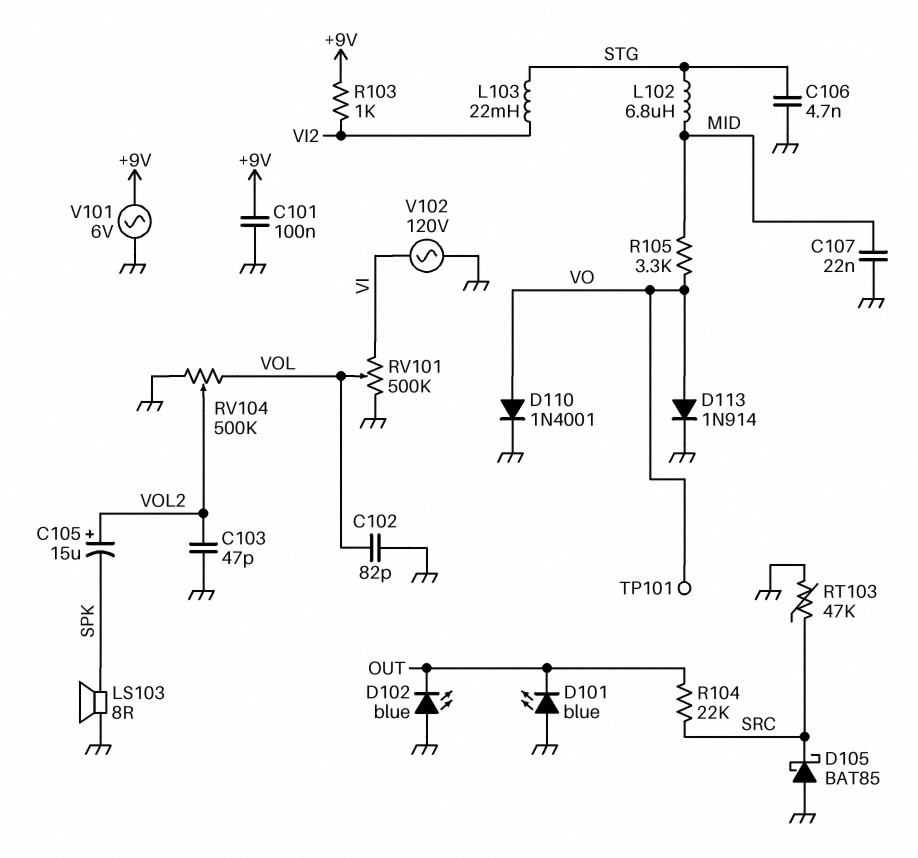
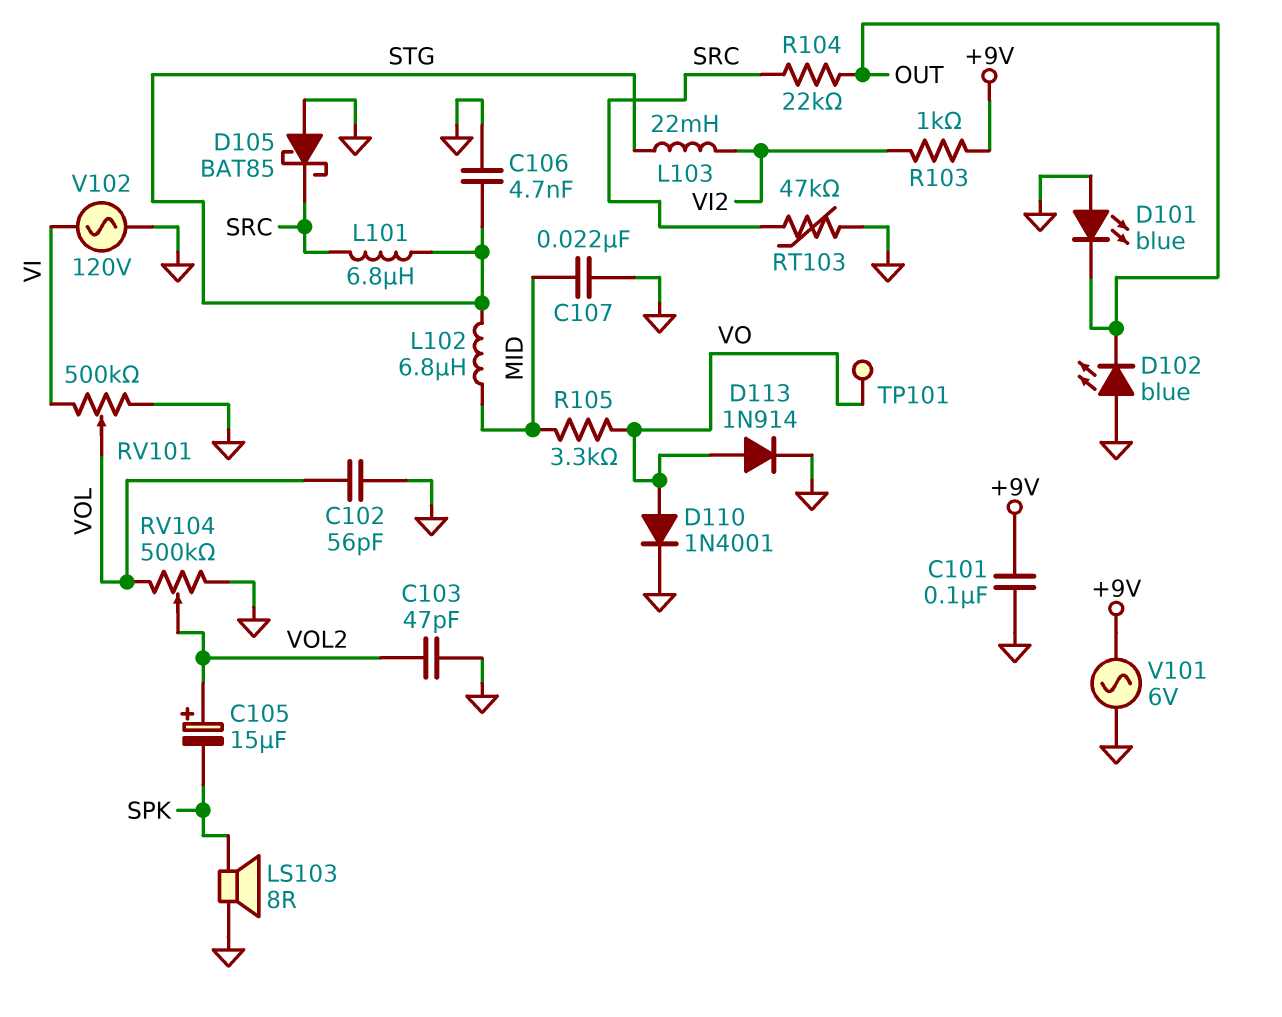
C102: 82pF (GND, VOL) -> 56pF (GND, VOL)
L101: none -> 6.8uH (SRC, STG)

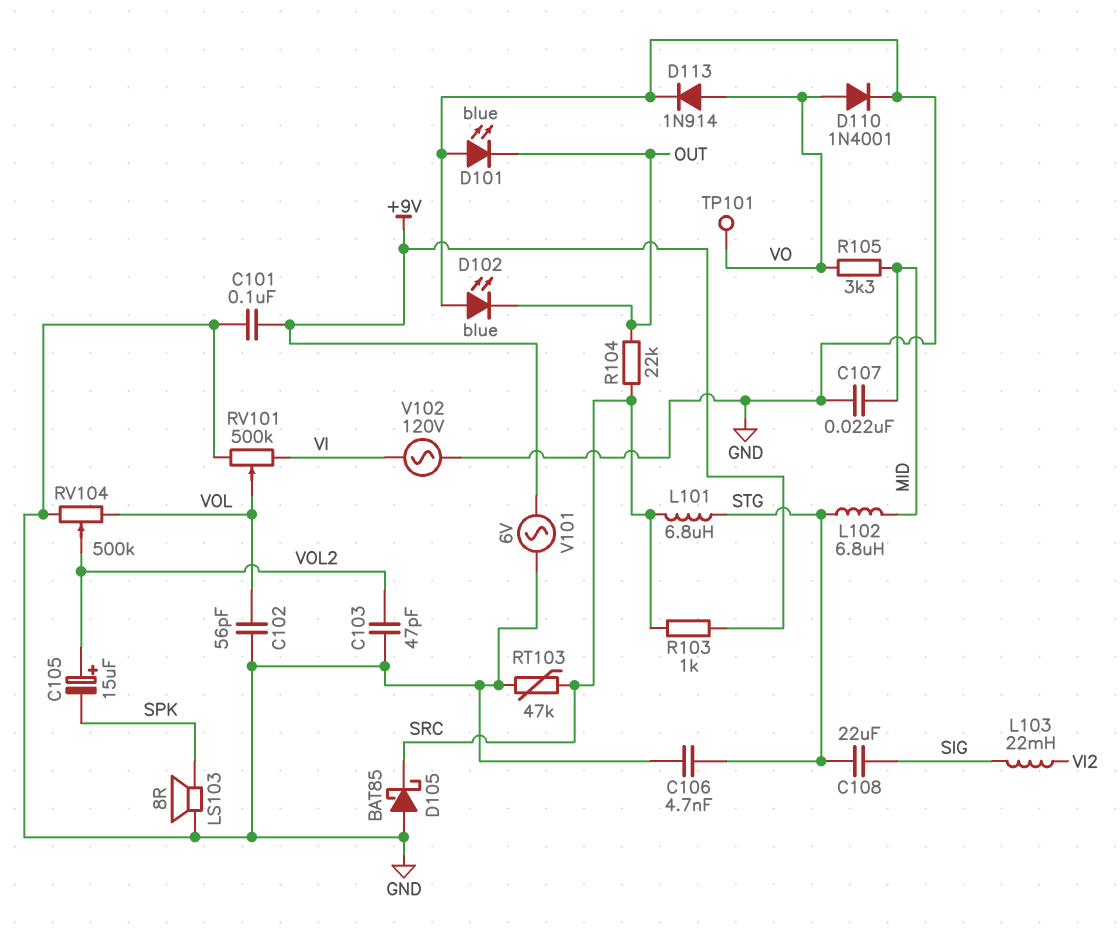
C108: none -> 22uF (SIG, STG)
L103: 22mH (STG, VI2) -> 22mH (SIG, VI2)
R103: 1k (+9V, VI2) -> 1k (+9V, SRC)

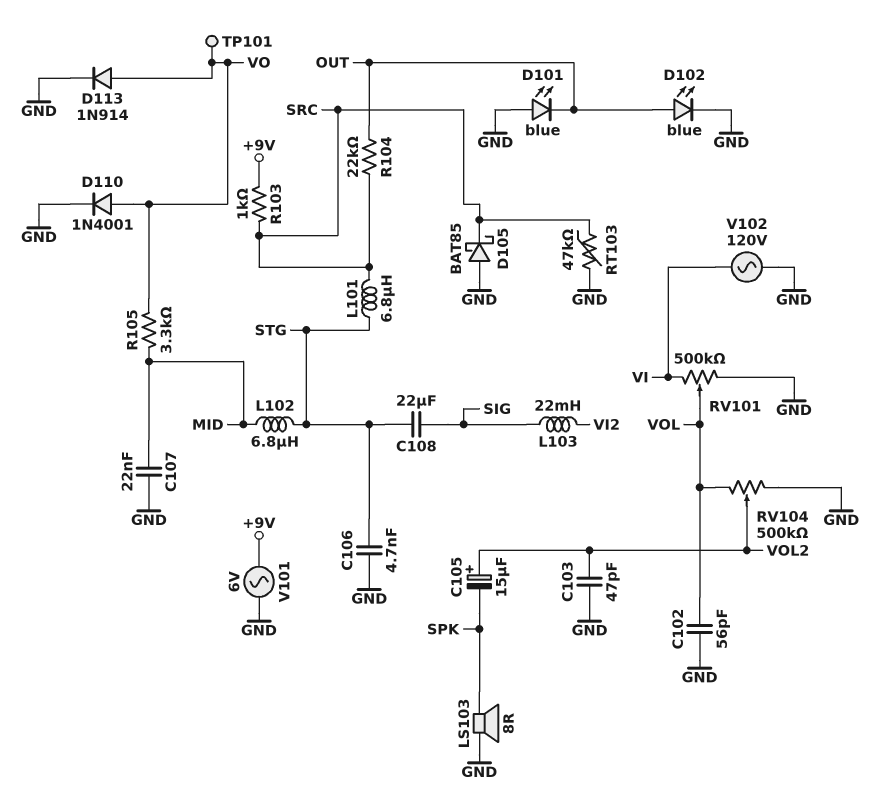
C101: 100nF (+9V, GND) -> none
D102: LED blue (A GND, K OUT) -> LED blue (A OUT, K GND)

